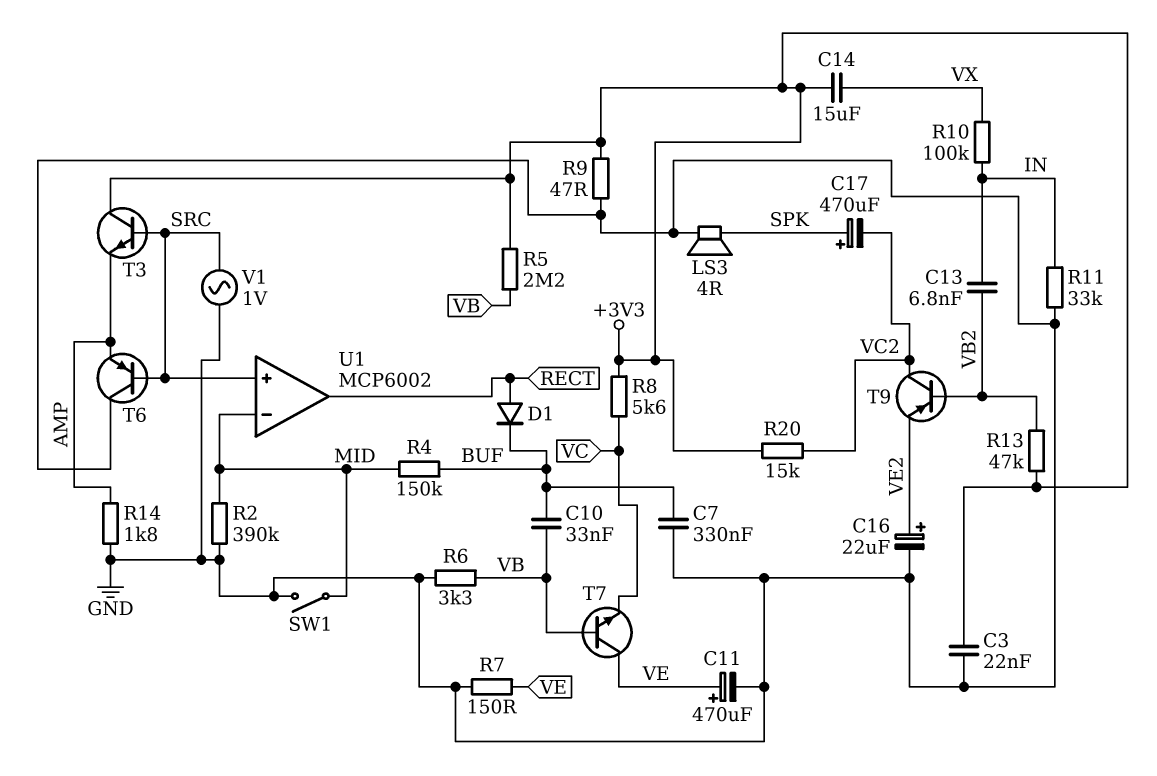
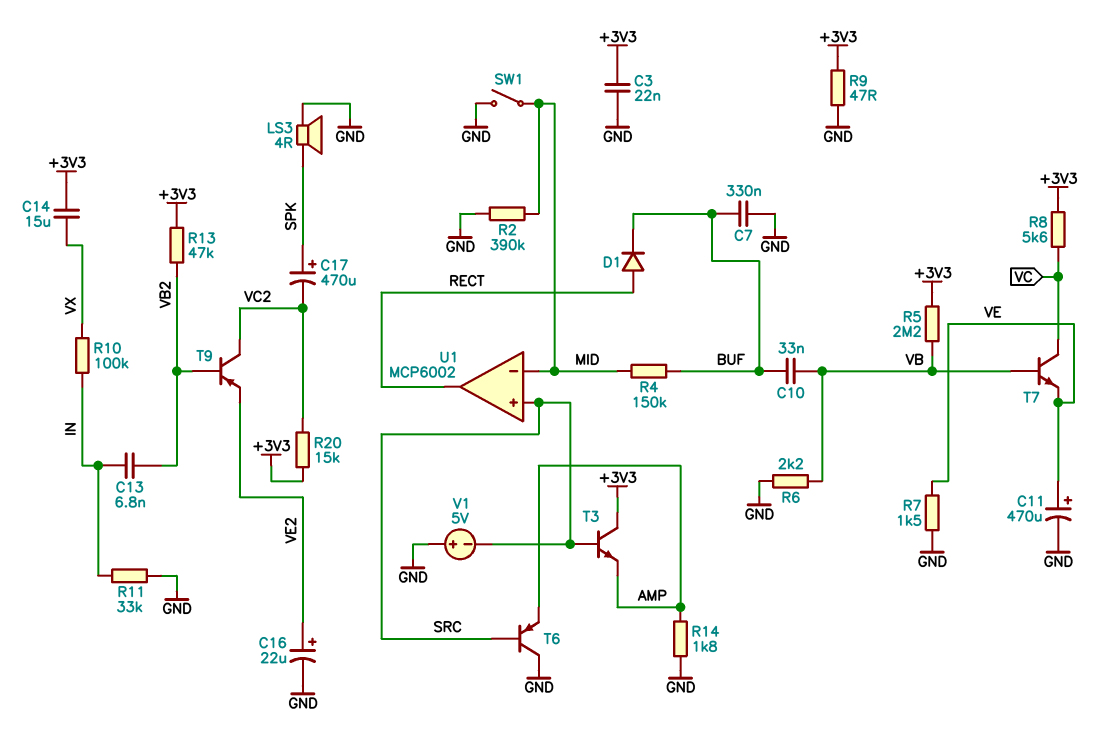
R6: 3.3k (GND, VB) -> 2.2k (GND, VB)
R7: 150 (GND, VE) -> 1.5k (GND, VE)
T7: NPN (B VB, C VE, E VC) -> NPN (B VB, C VC, E VE)
V1: AC 1V (GND, SRC) -> 5V (plus GND, minus SRC)

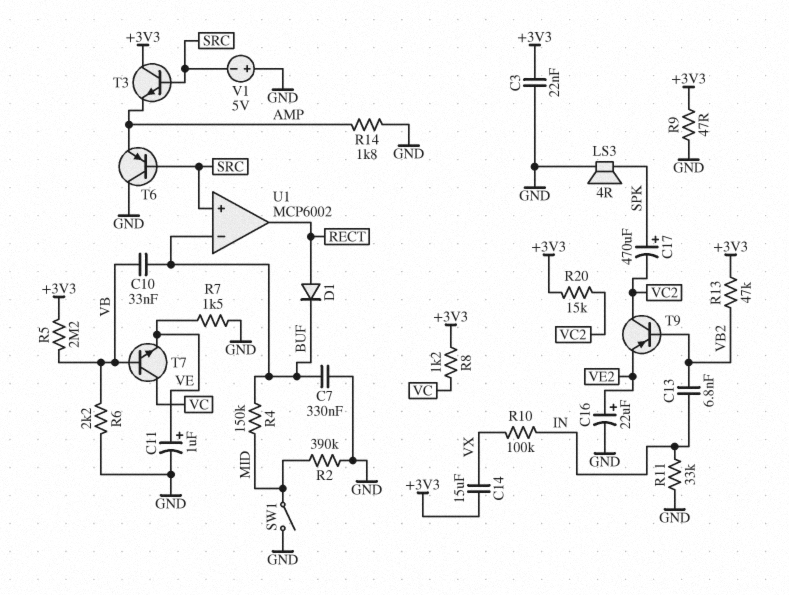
C11: 470uF (plus VE, minus GND) -> 1uF (plus VE, minus GND)
R8: 5.6k (+3V3, VC) -> 1.2k (+3V3, VC)
U1 pin in-: MID -> BUF

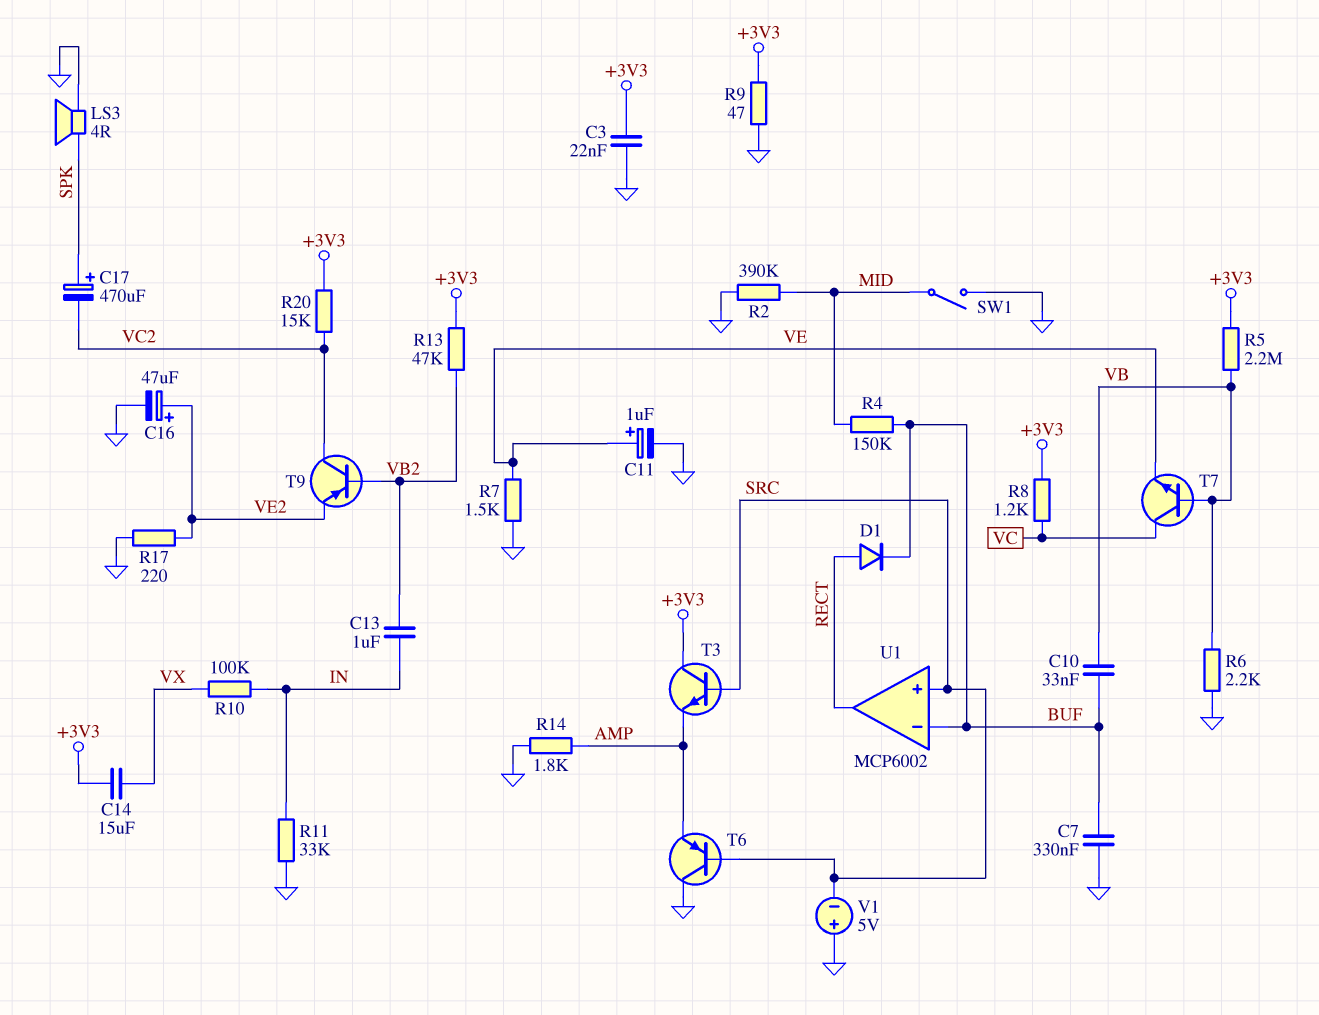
C13: 6.8nF (IN, VB2) -> 1uF (IN, VB2)
C16: 22uF (plus VE2, minus GND) -> 47uF (plus VE2, minus GND)
R17: none -> 220 (GND, VE2)

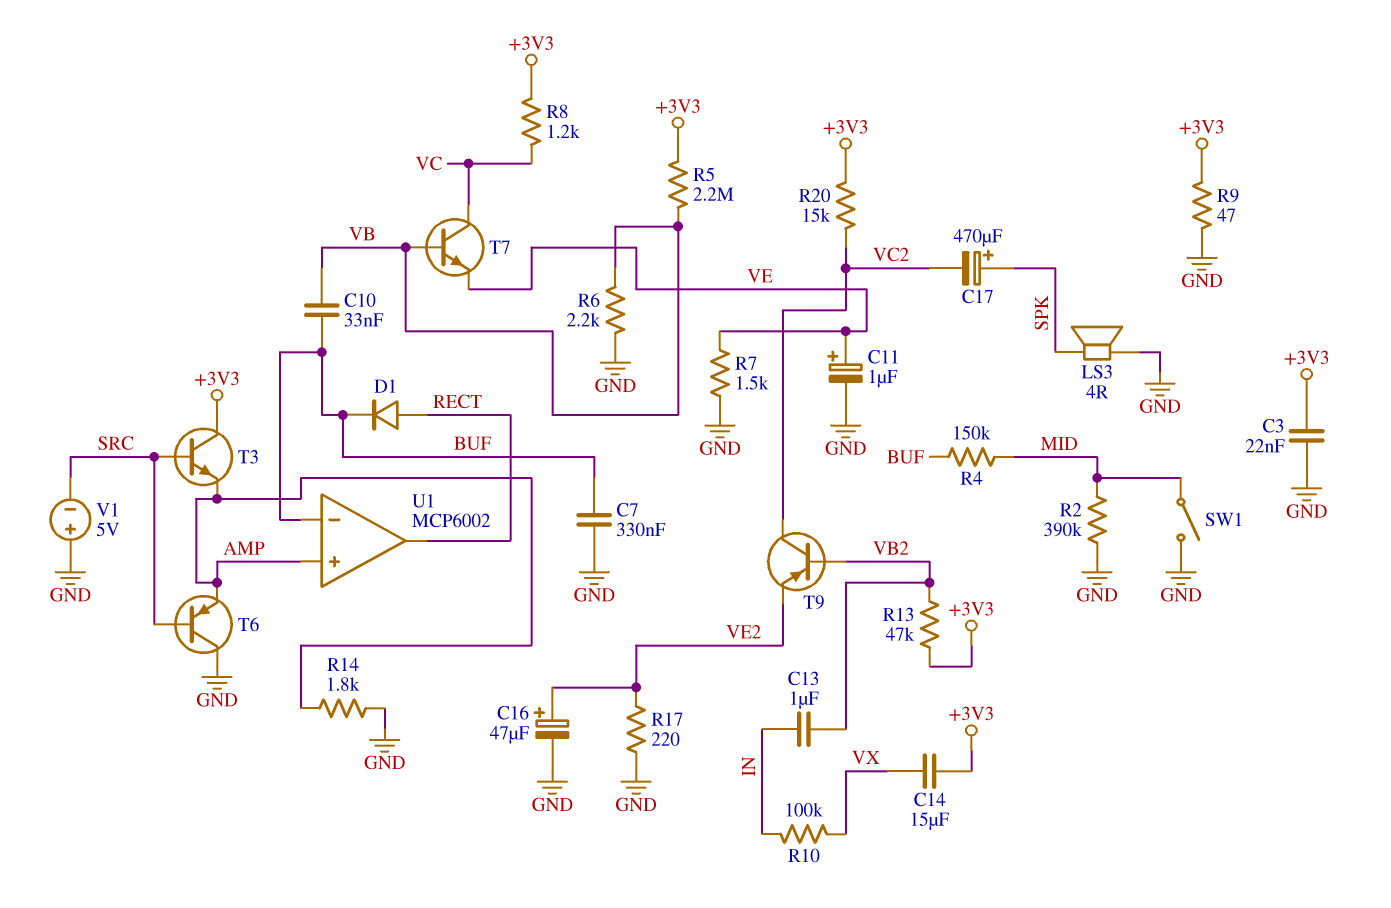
R11: 33k (GND, IN) -> none
U1 pin in+: SRC -> AMP

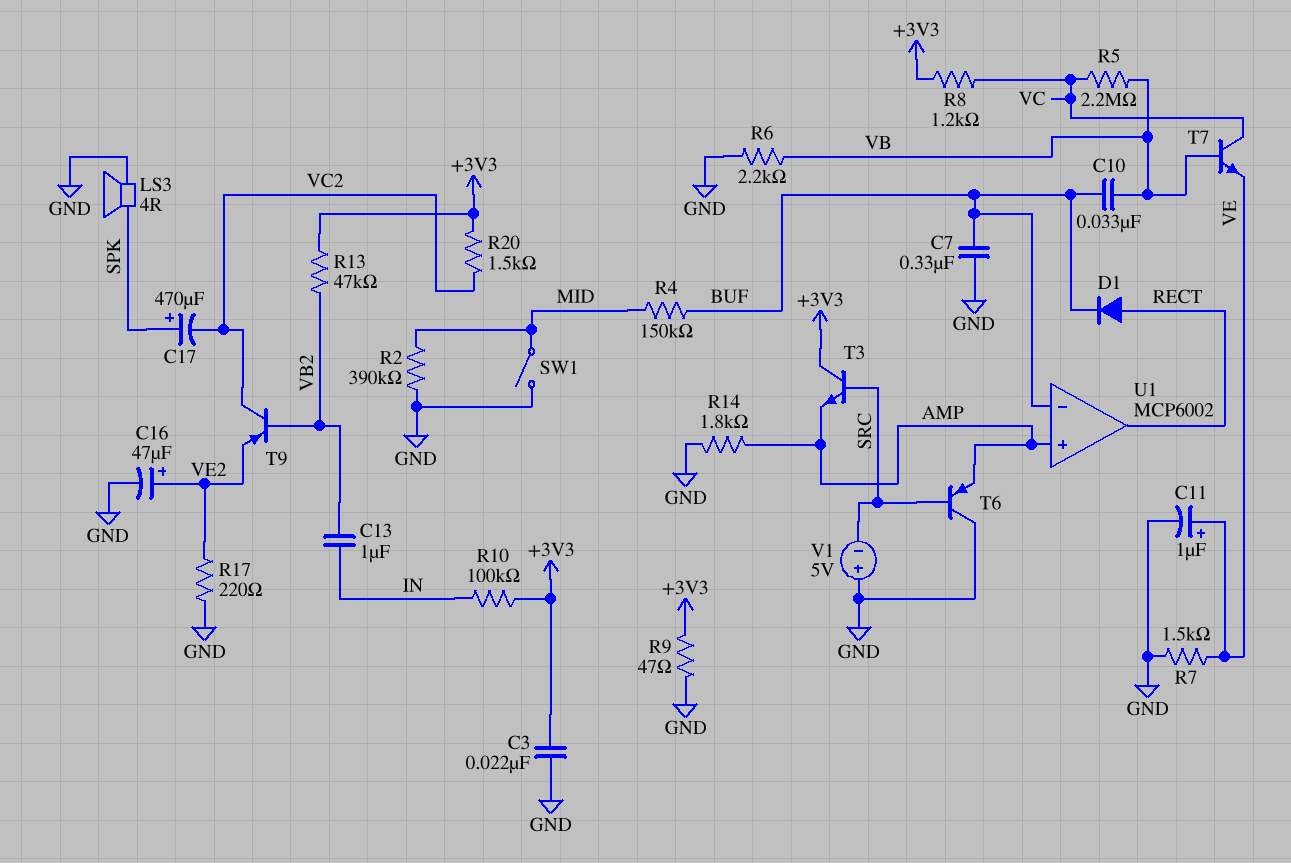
C14: 15uF (+3V3, VX) -> none
R5: 2.2M (+3V3, VB) -> 2.2M (VB, VC)
R10: 100k (IN, VX) -> 100k (+3V3, IN)
R20: 15k (+3V3, VC2) -> 1.5k (+3V3, VC2)

